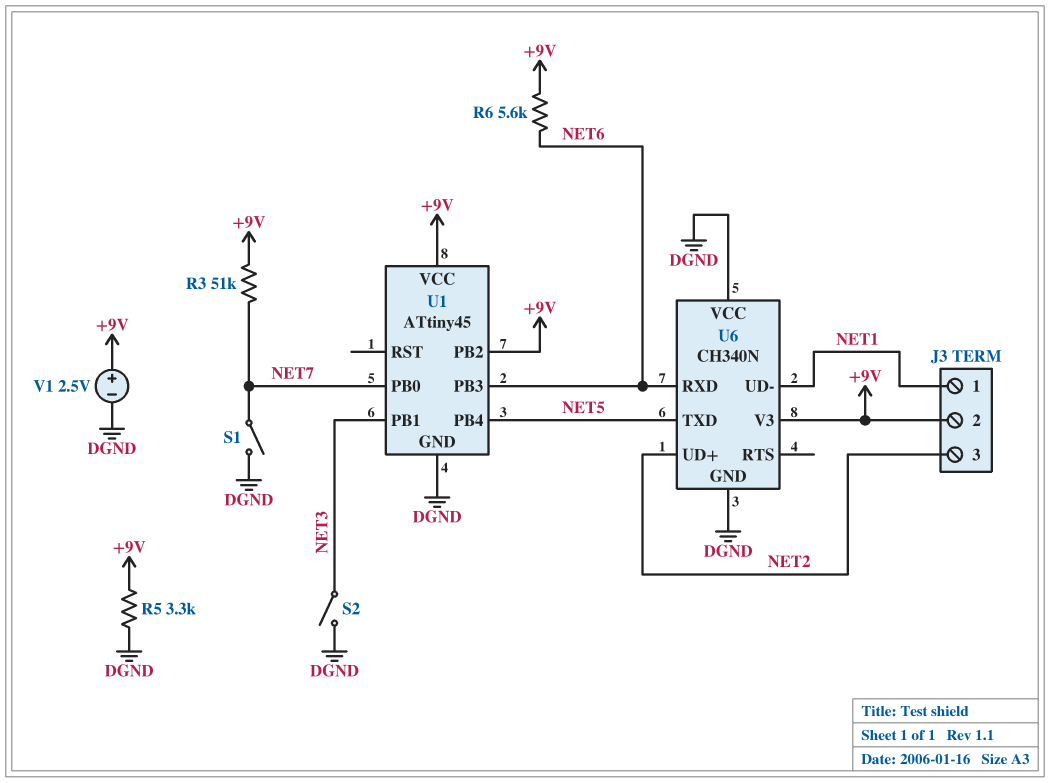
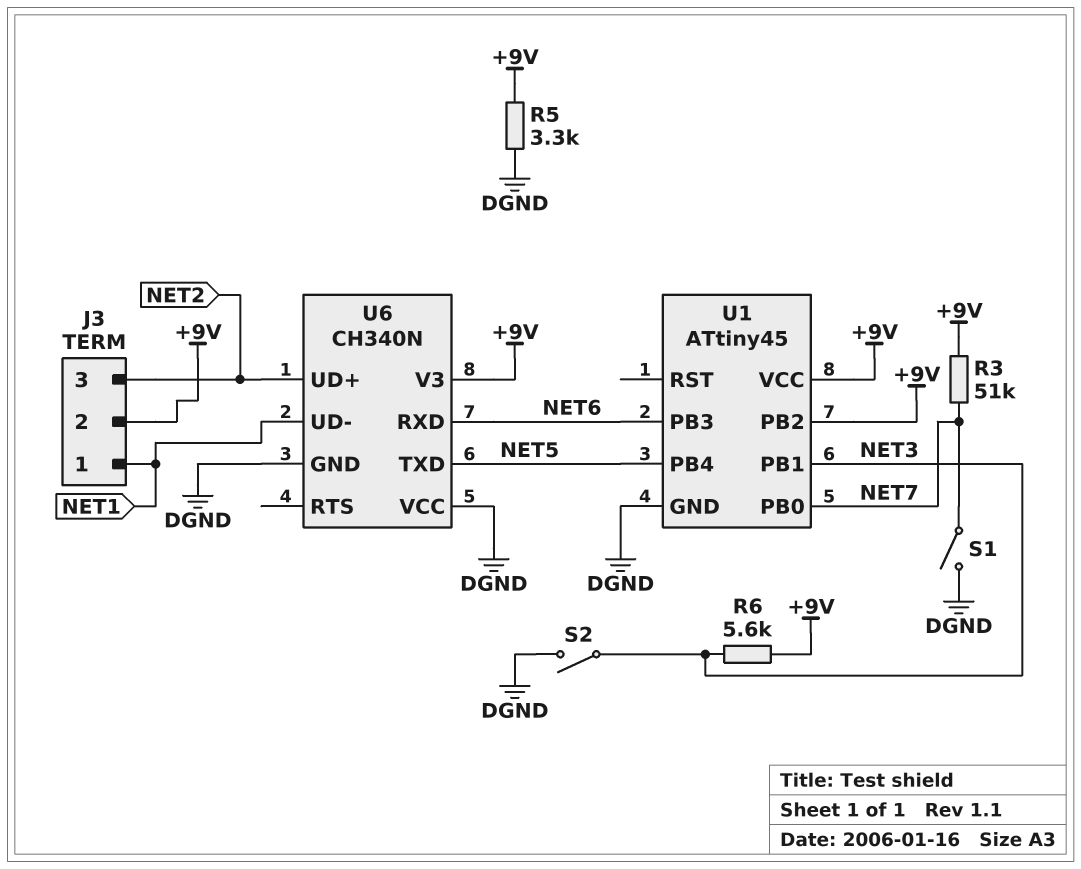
R6: 5.6k (+9V, NET6) -> 5.6k (+9V, NET3)
V1: 2.5V (plus +9V, minus DGND) -> none

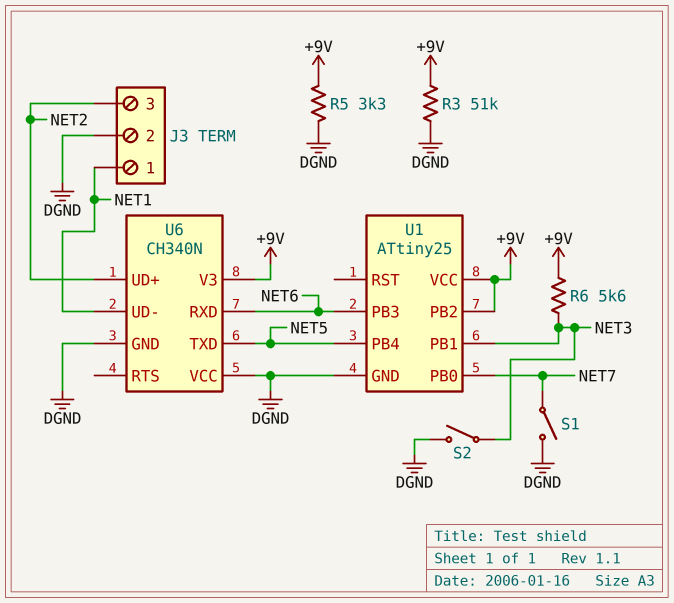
J3 pin 2: +9V -> DGND
R3: 51k (+9V, NET7) -> 51k (+9V, DGND)
U1: ATtiny45 -> ATtiny25

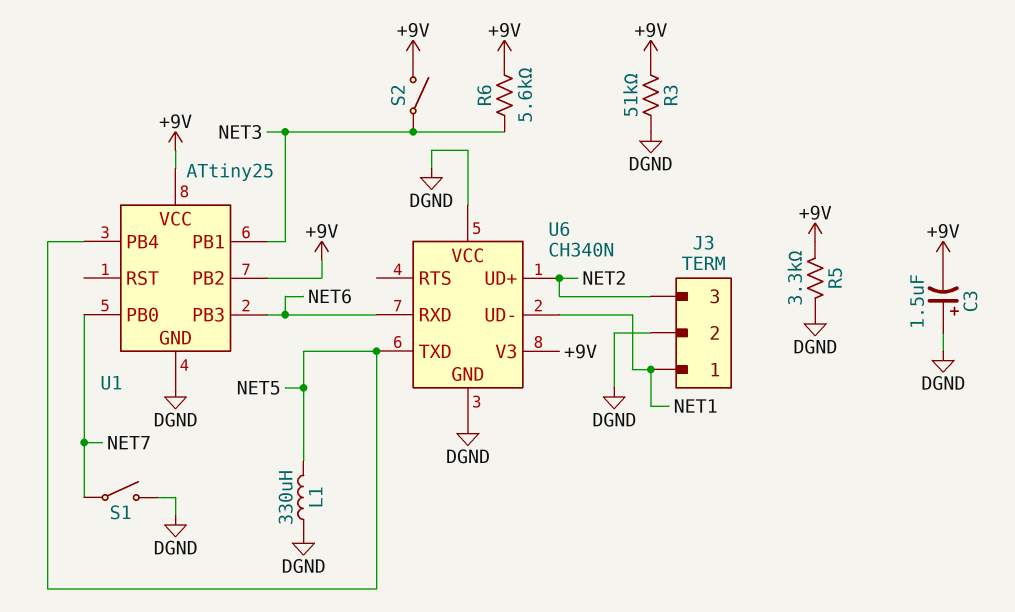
C3: none -> 1.5uF (plus DGND, minus +9V)
L1: none -> 330uH (DGND, NET5)
S2: switch (DGND, NET3) -> switch (+9V, NET3)

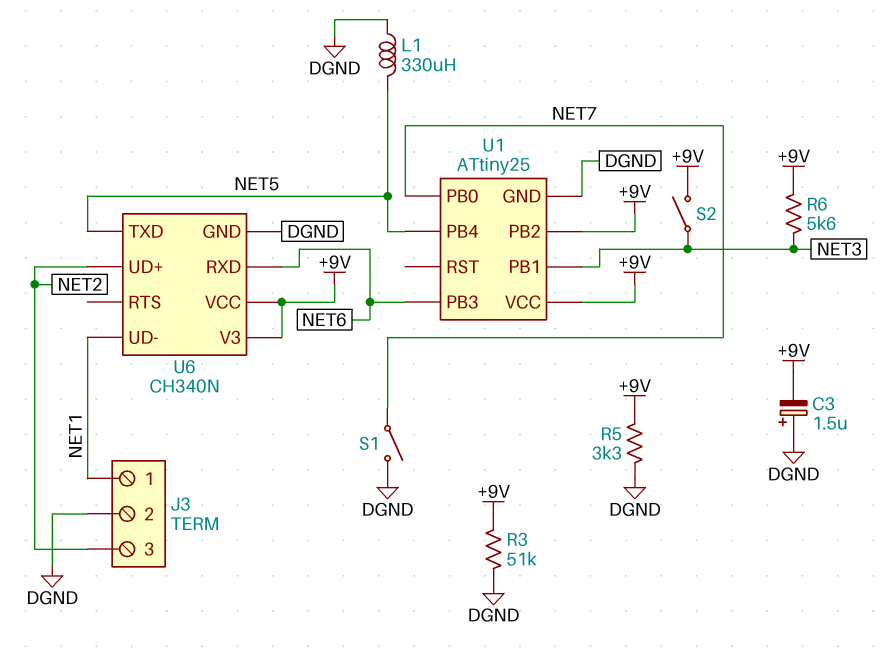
U6 pin VCC: DGND -> +9V

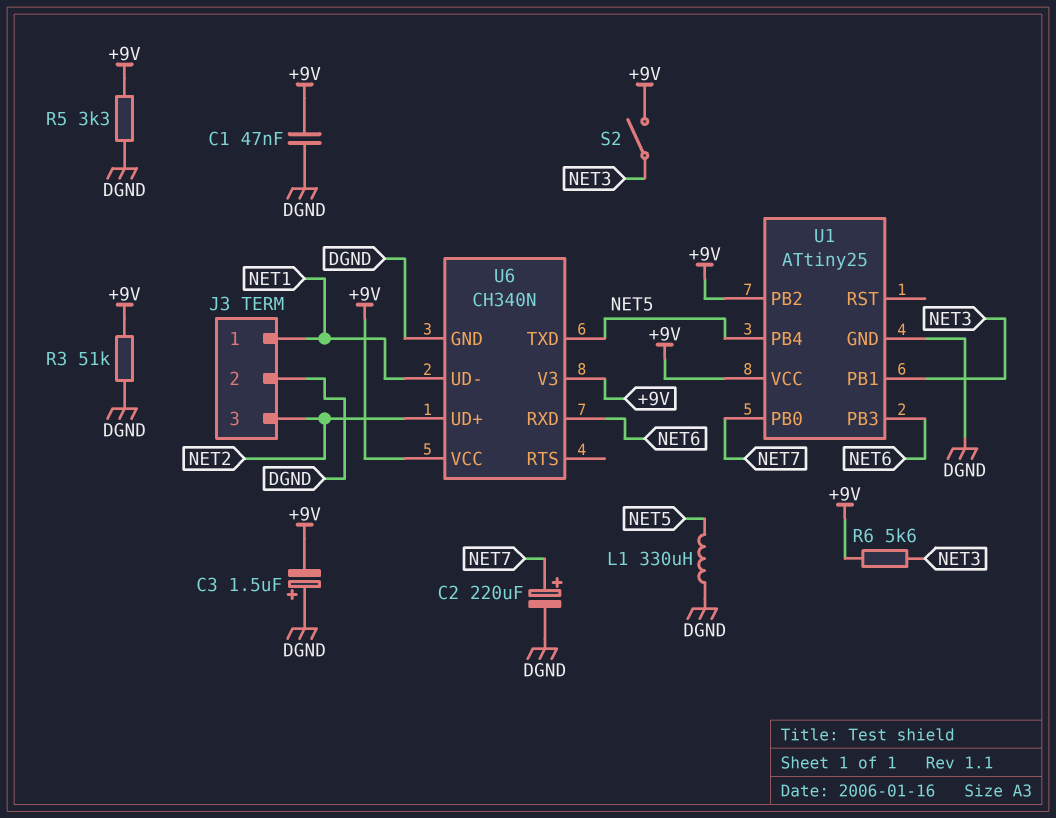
C1: none -> 47nF (+9V, DGND)
C2: none -> 220uF (plus NET7, minus DGND)
S1: switch (DGND, NET7) -> none

